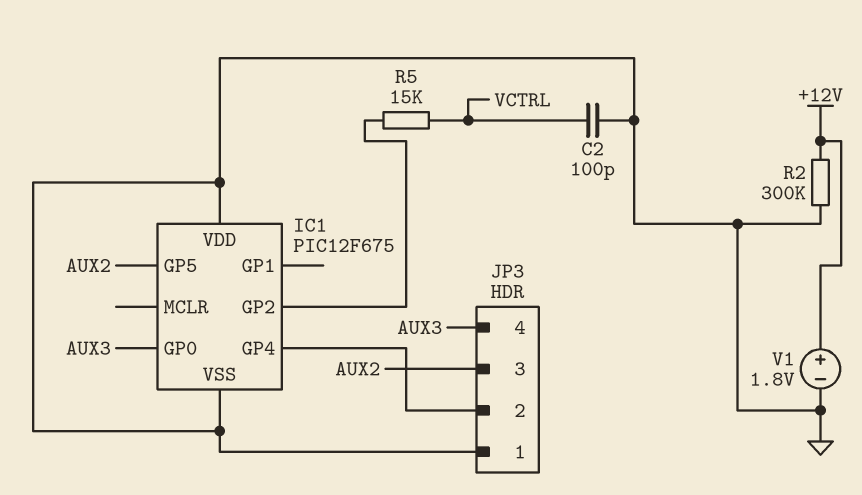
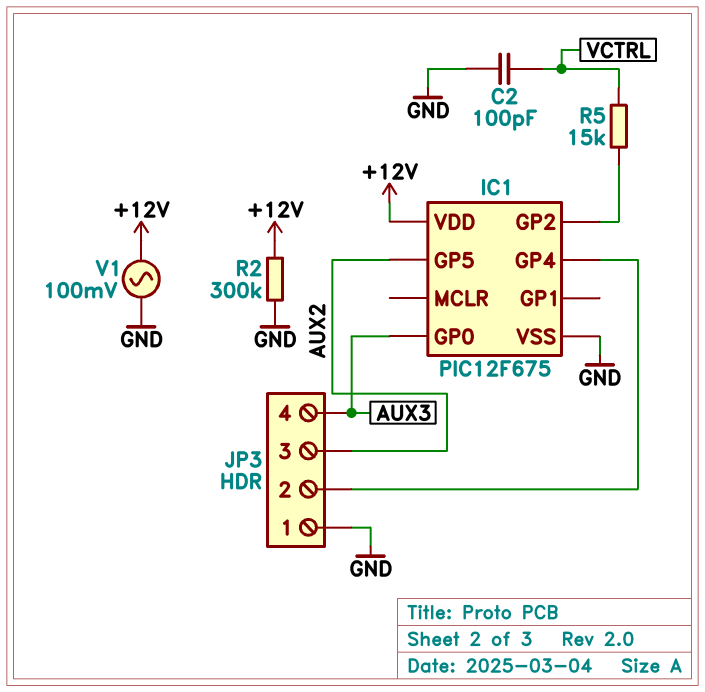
IC1 pin VDD: GND -> +12V
V1: 1.8V (plus +12V, minus GND) -> AC 100mV (+12V, GND)

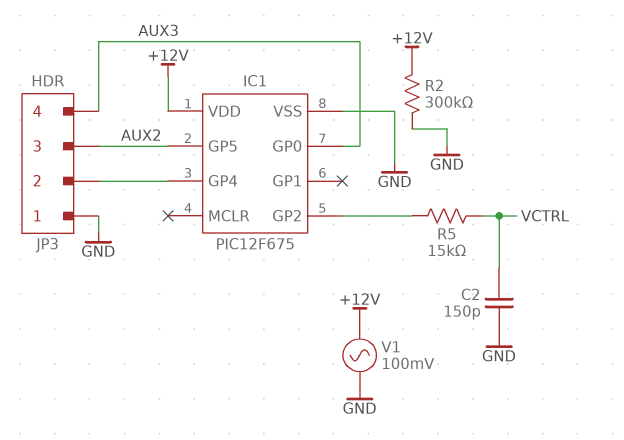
C2: 100pF (GND, VCTRL) -> 150pF (GND, VCTRL)

